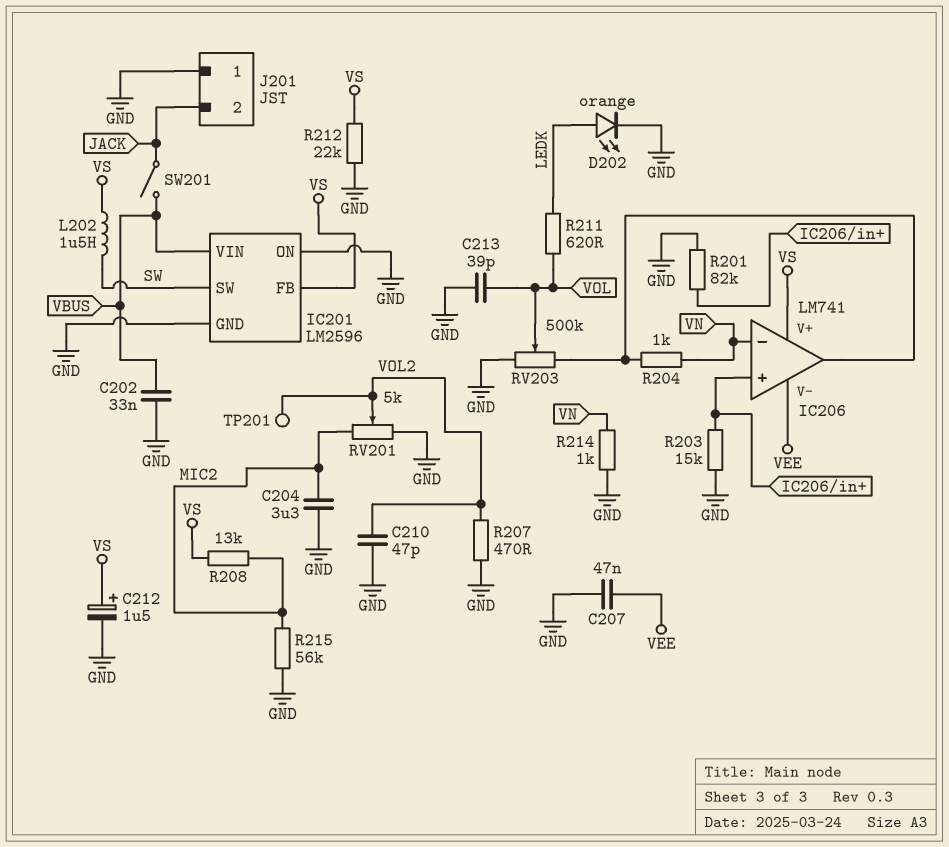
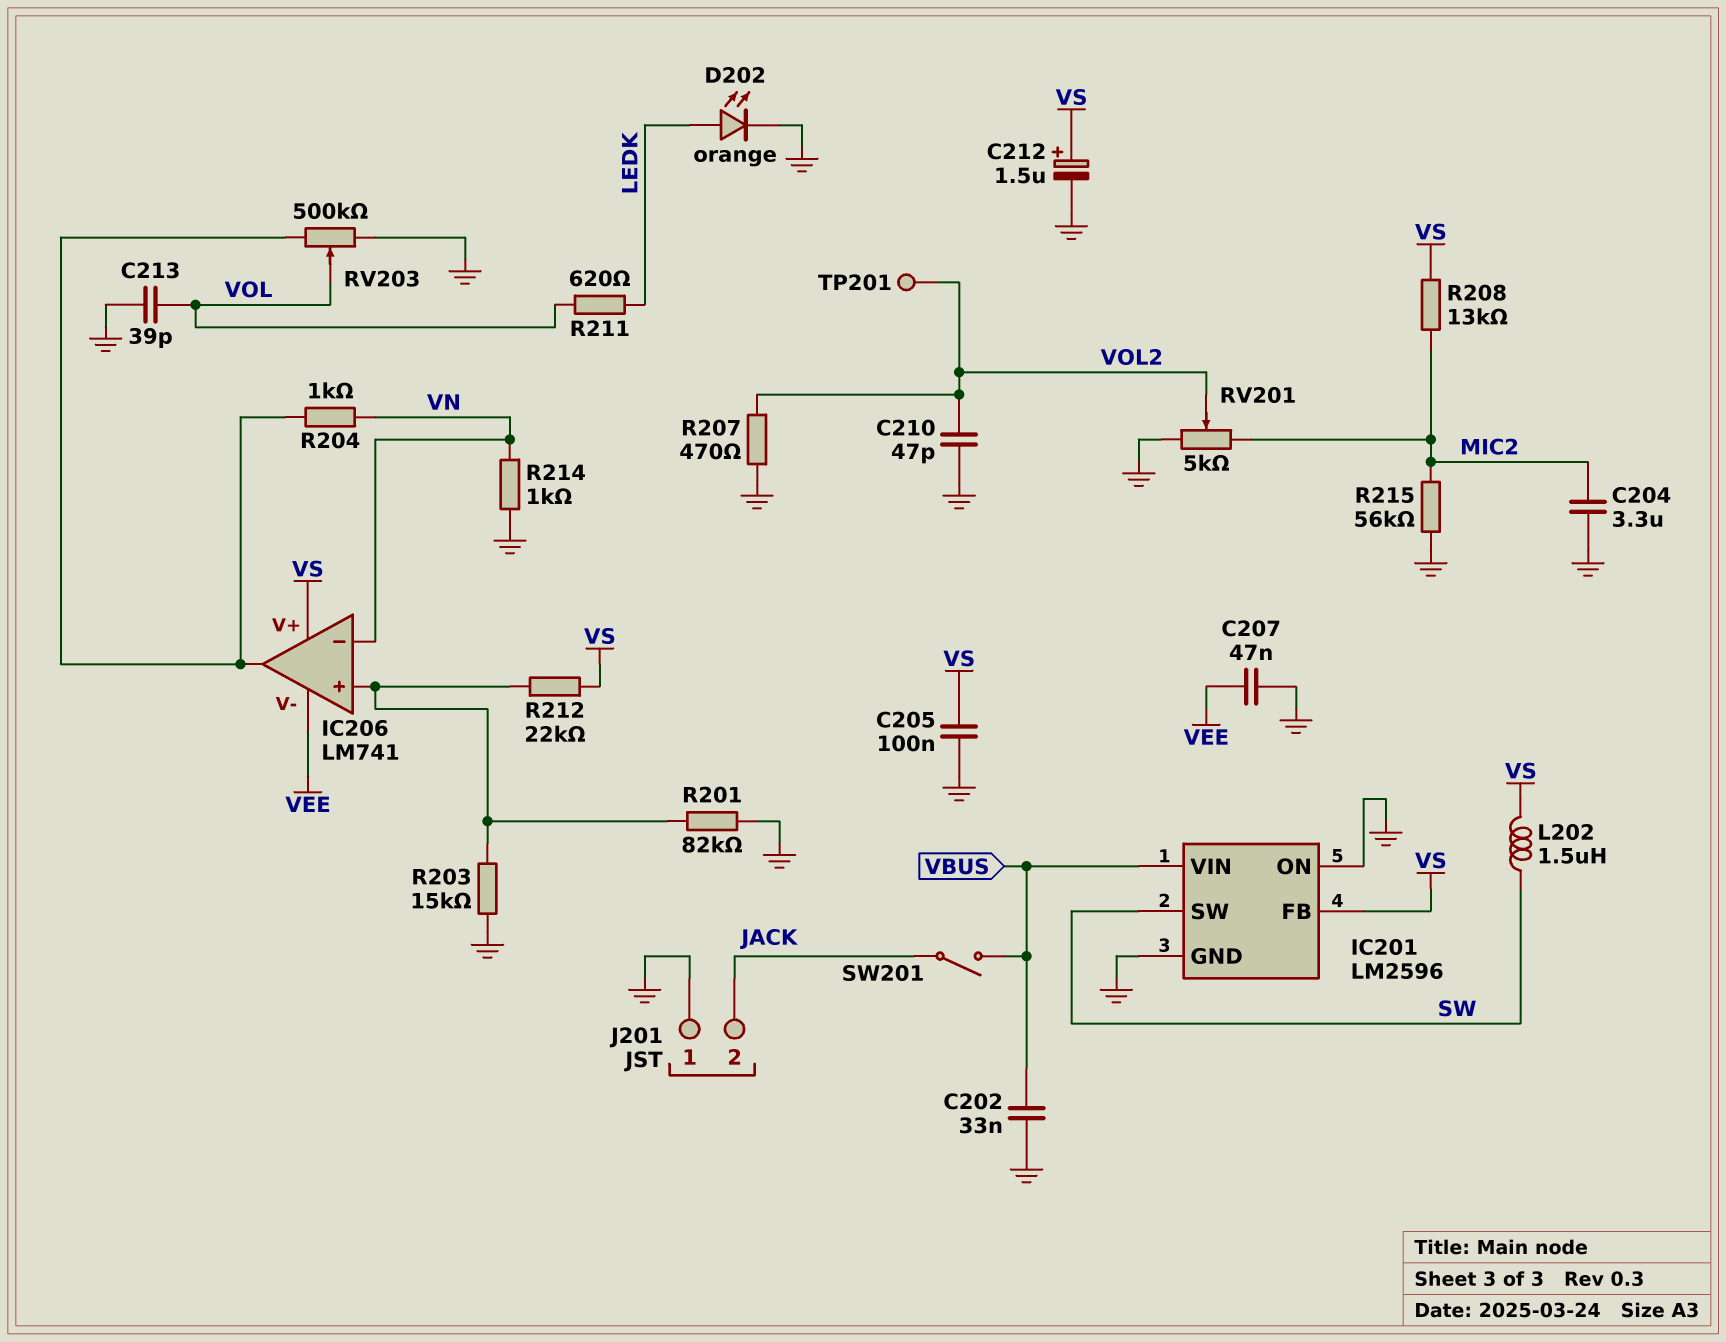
C205: none -> 100nF (GND, VS)
R212: 22k (GND, VS) -> 22k (IC206/in+, VS)

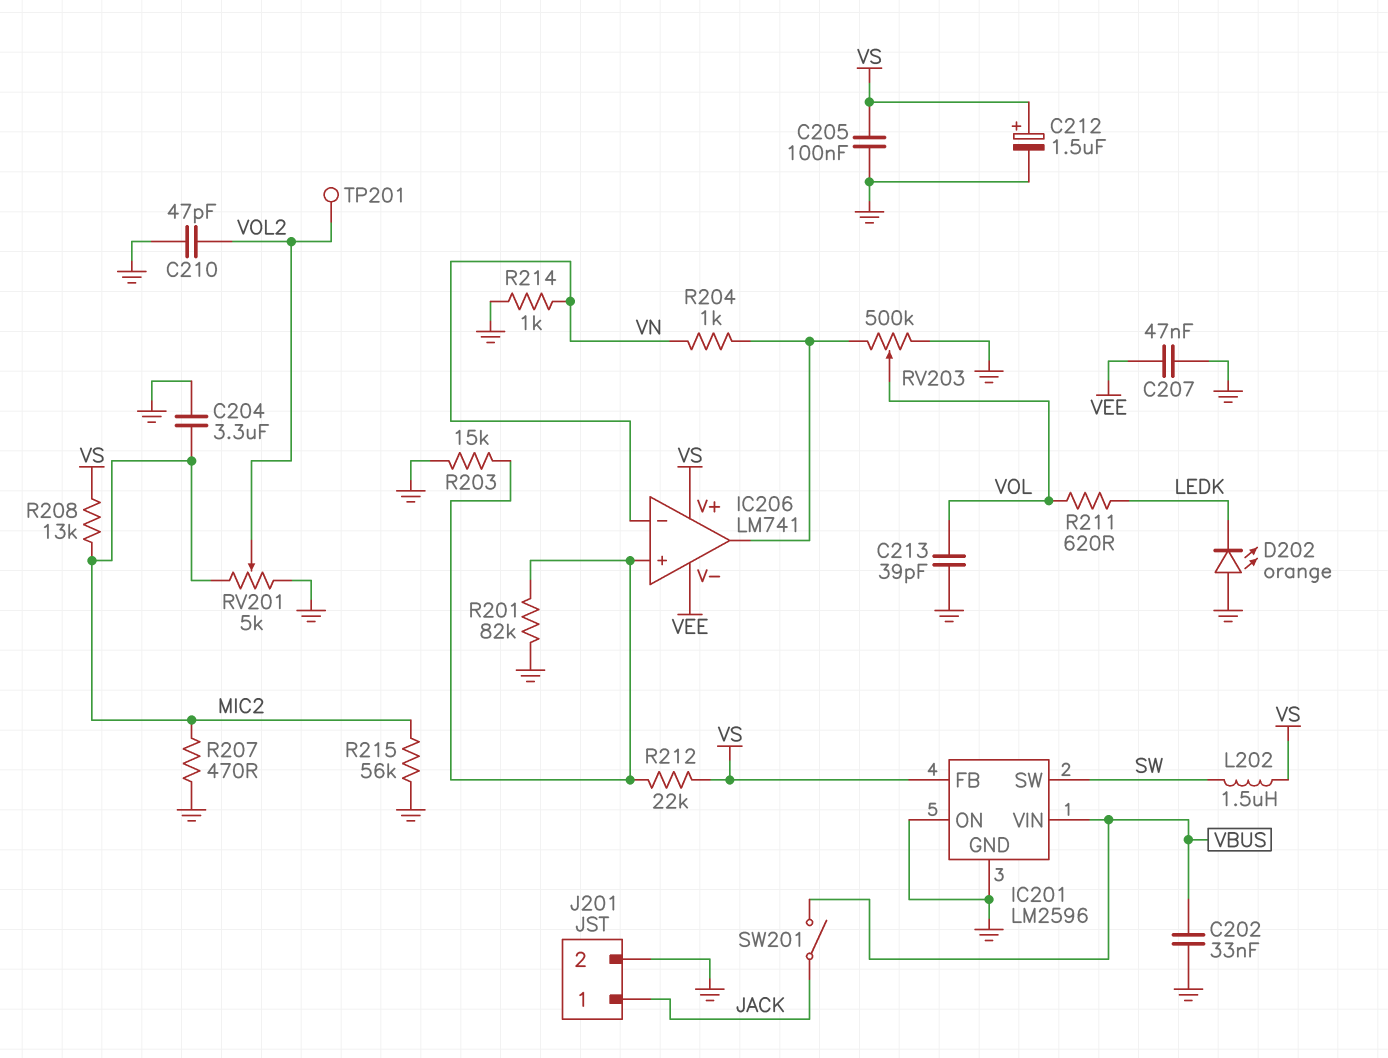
D202: LED orange (A LEDK, K GND) -> LED orange (A GND, K LEDK)
J201 pin 1: GND -> JACK
J201 pin 2: JACK -> GND
R207: 470 (GND, VOL2) -> 470 (GND, MIC2)

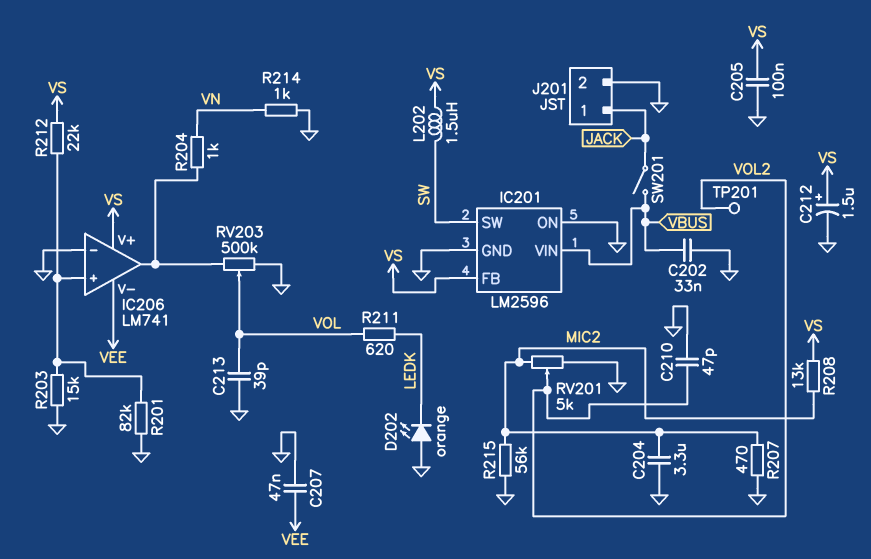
IC206 pin in-: VN -> GND

